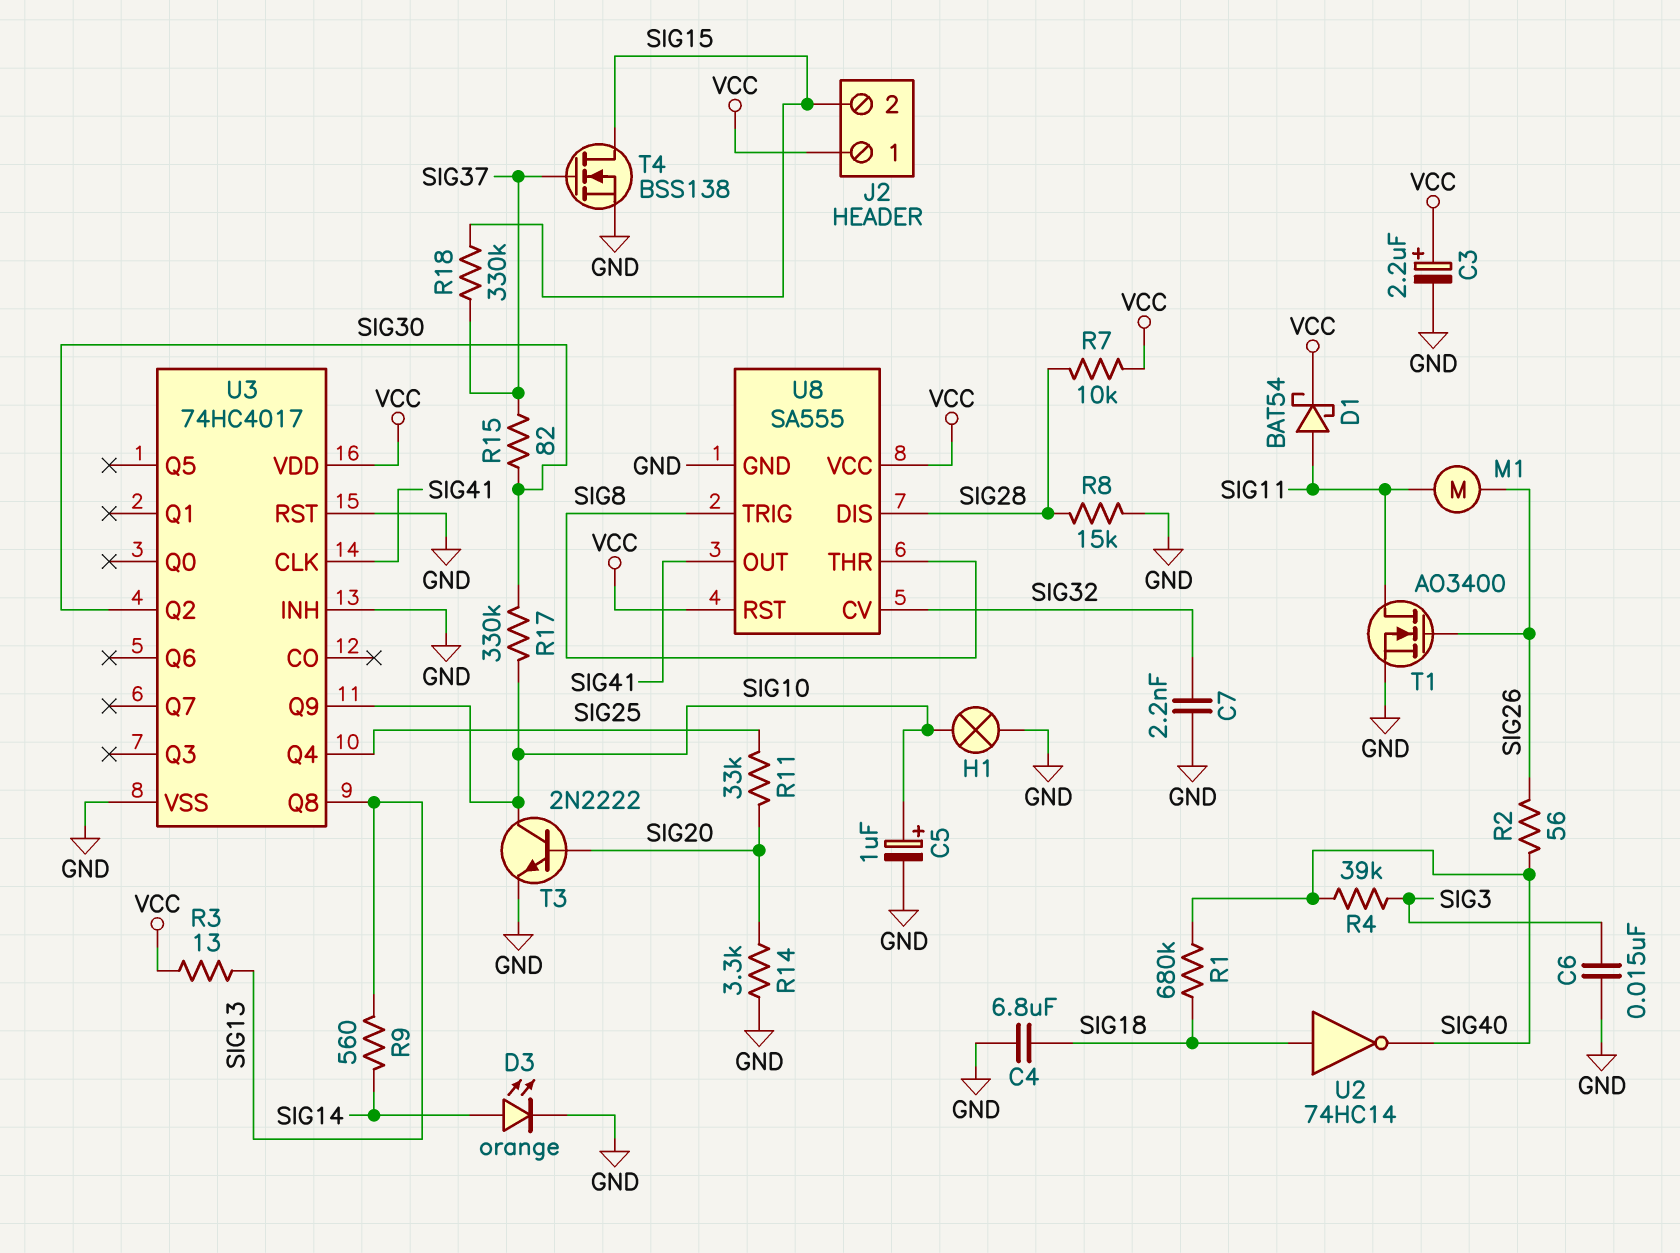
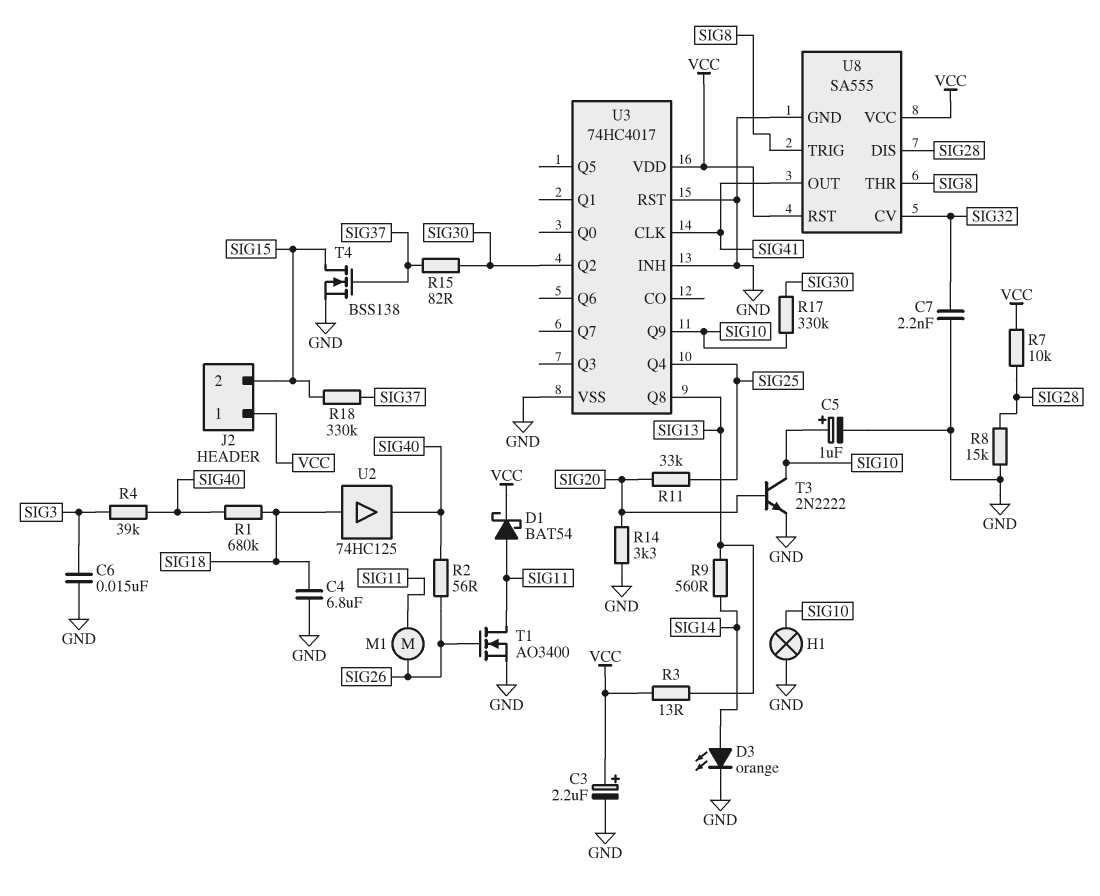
U2: NOT 74HC14 (in SIG18, out SIG40) -> buffer 74HC125 (in SIG18, out SIG40)

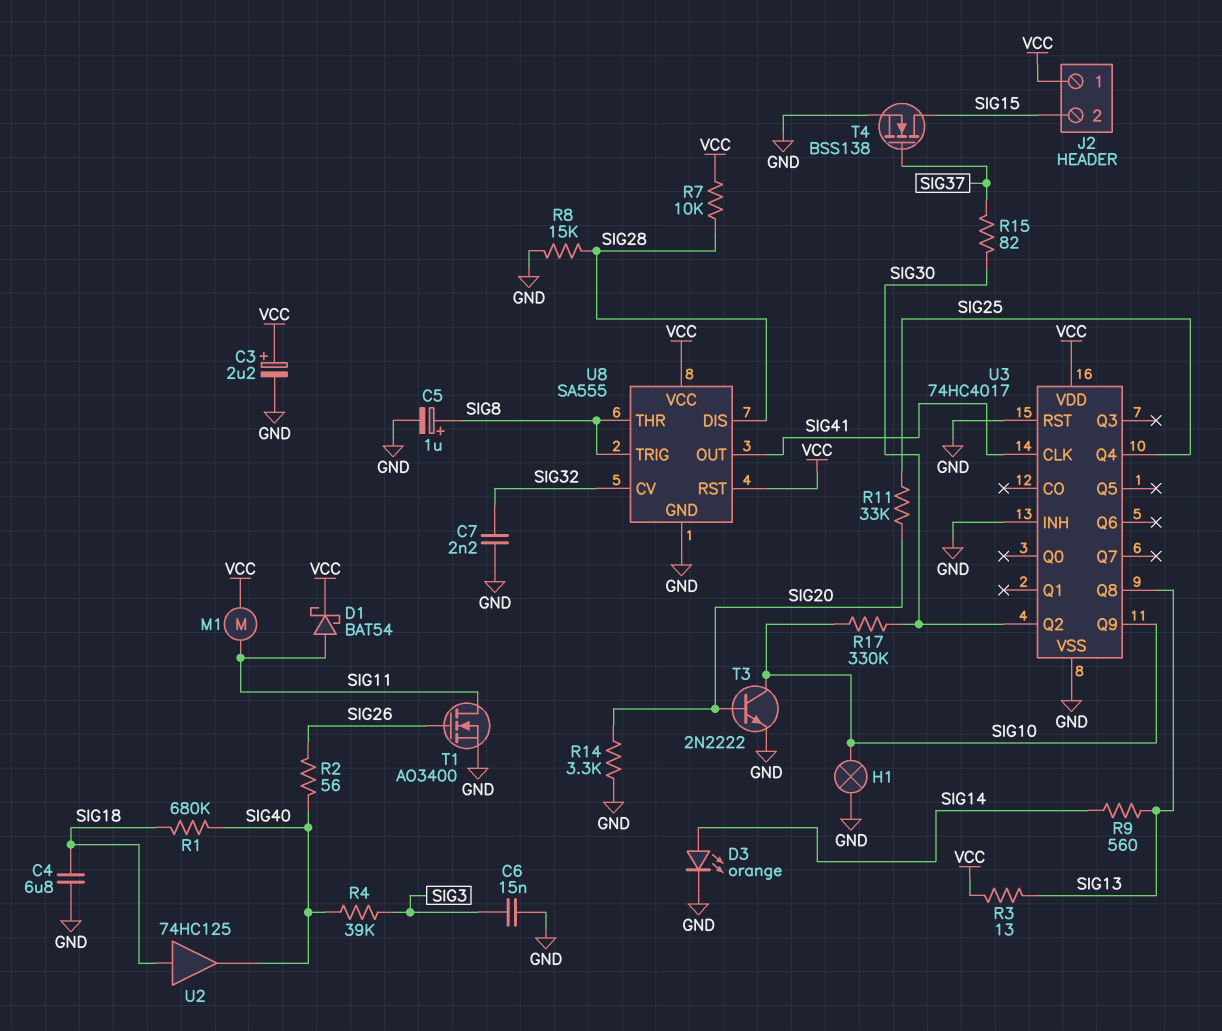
C5: 1uF (plus SIG10, minus GND) -> 1uF (plus SIG8, minus GND)
M1: motor (SIG11, SIG26) -> motor (SIG11, VCC)
R18: 330k (SIG15, SIG37) -> none

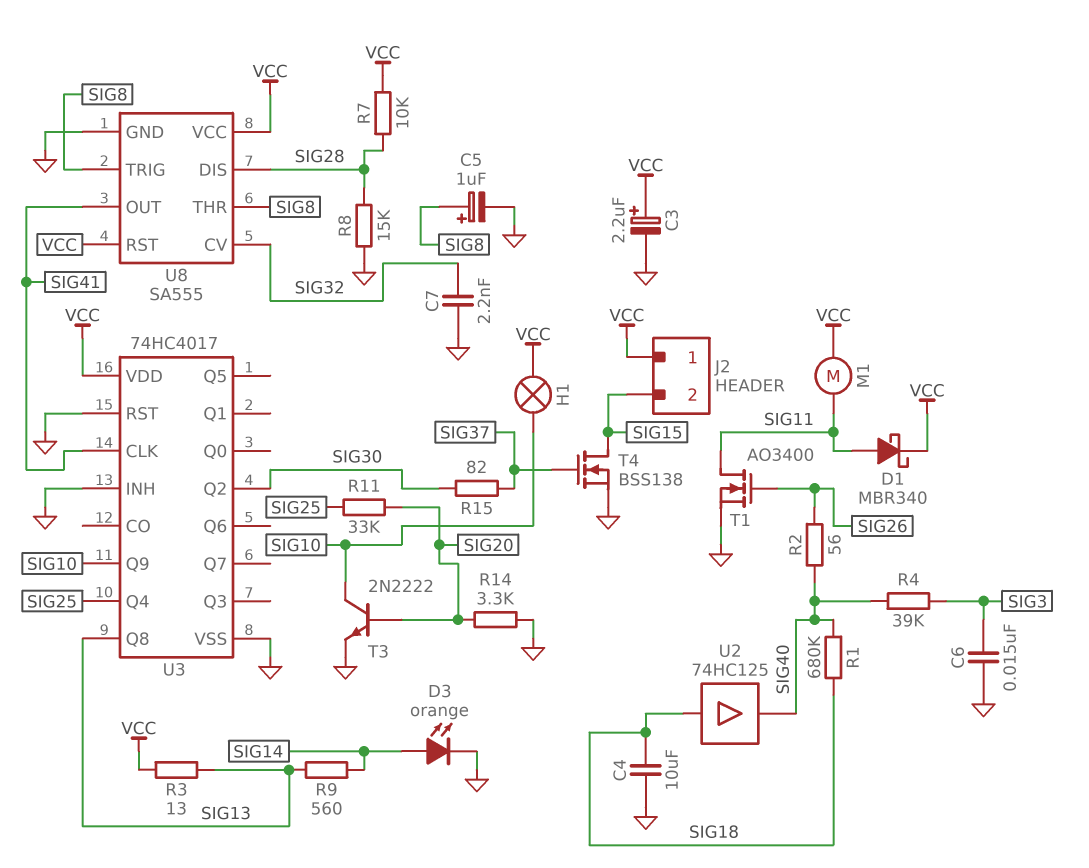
C4: 6.8uF (GND, SIG18) -> 10uF (GND, SIG18)
D1: schottky BAT54 (A SIG11, K VCC) -> schottky MBR340 (A SIG11, K VCC)
H1: lamp (GND, SIG10) -> lamp (SIG10, VCC)
R17: 330k (SIG10, SIG30) -> none

